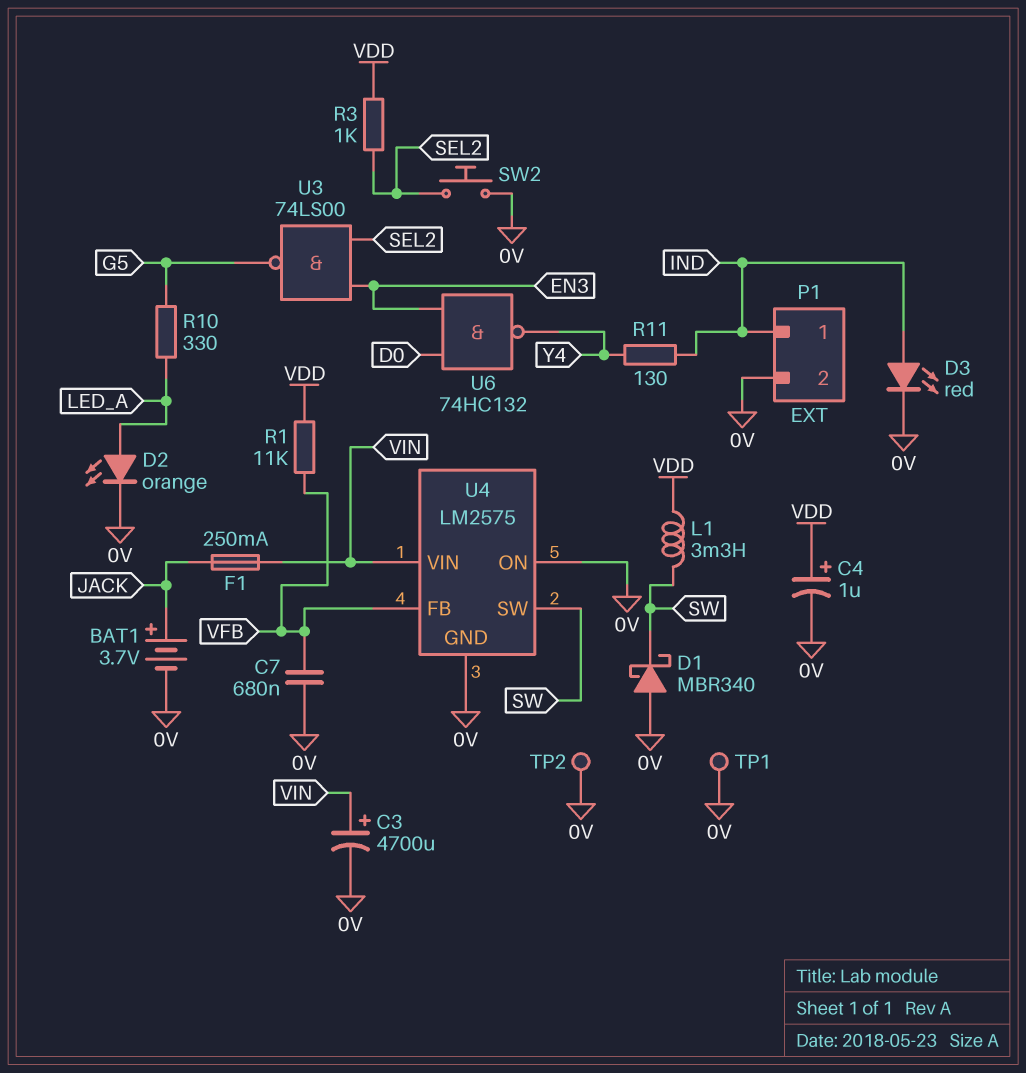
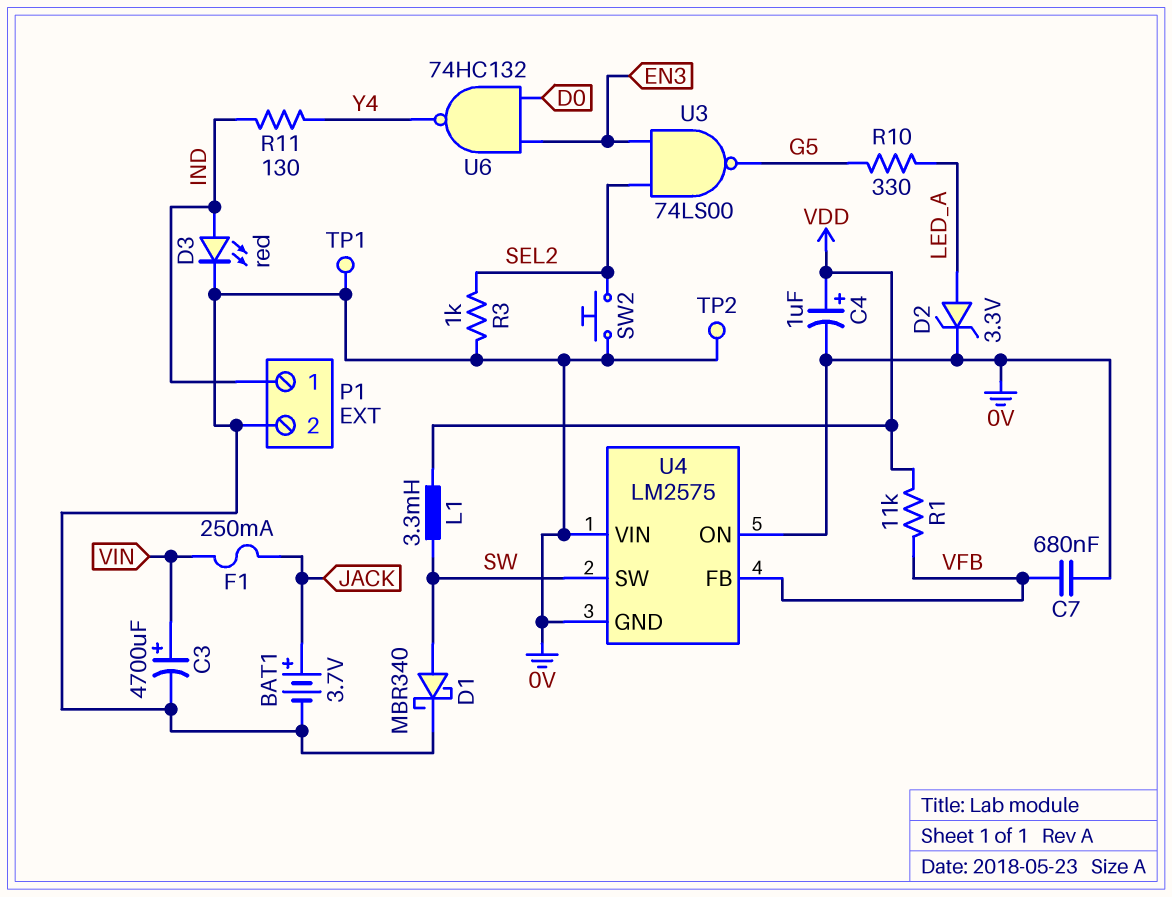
D1: schottky MBR340 (A 0V, K SW) -> schottky MBR340 (A SW, K 0V)
D2: LED orange (A LED_A, K 0V) -> zener 3.3V (A LED_A, K 0V)
R3: 1k (SEL2, VDD) -> 1k (0V, SEL2)
U4 pin VIN: VIN -> 0V

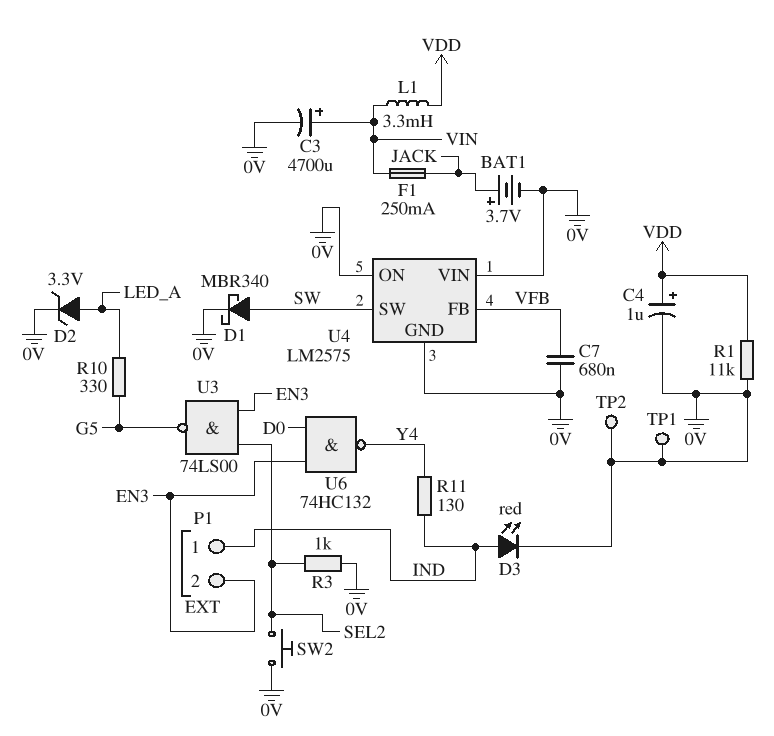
L1: 3.3mH (SW, VDD) -> 3.3mH (VDD, VIN)
P1 pin 2: 0V -> EN3
R1: 11k (VDD, VFB) -> 11k (0V, VDD)

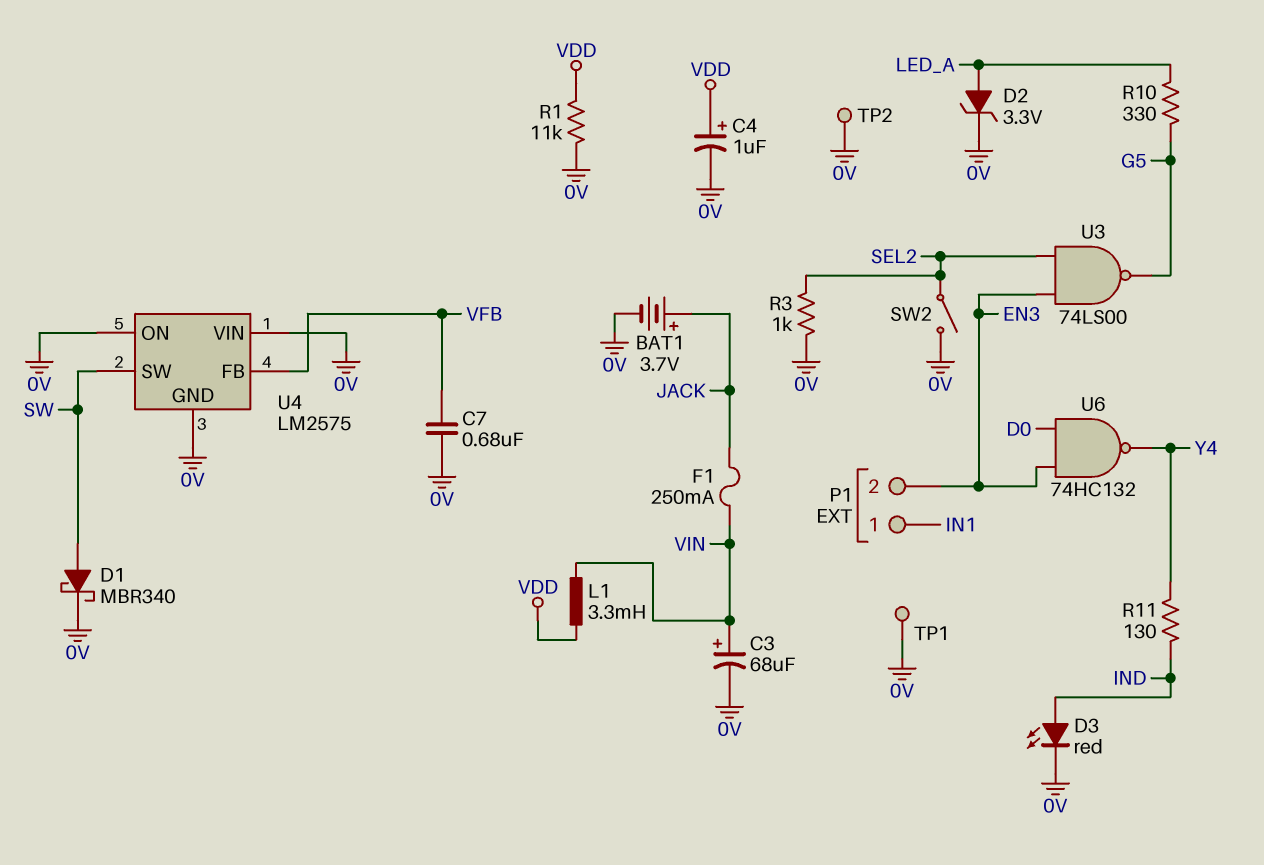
C3: 4700uF (plus VIN, minus 0V) -> 68uF (plus VIN, minus 0V)
P1 pin 1: IND -> IN1
SW2: button (0V, SEL2) -> switch (0V, SEL2)

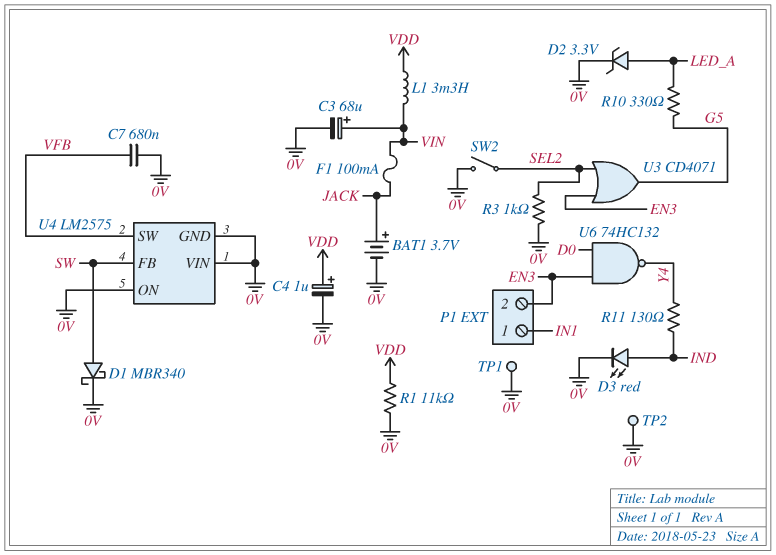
F1: 250mA (JACK, VIN) -> 100mA (JACK, VIN)
U3: NAND 74LS00 (in EN3, in SEL2, out G5) -> OR CD4071 (in EN3, in SEL2, out G5)
U4 pin FB: VFB -> SW
U4 pin SW: SW -> VFB

